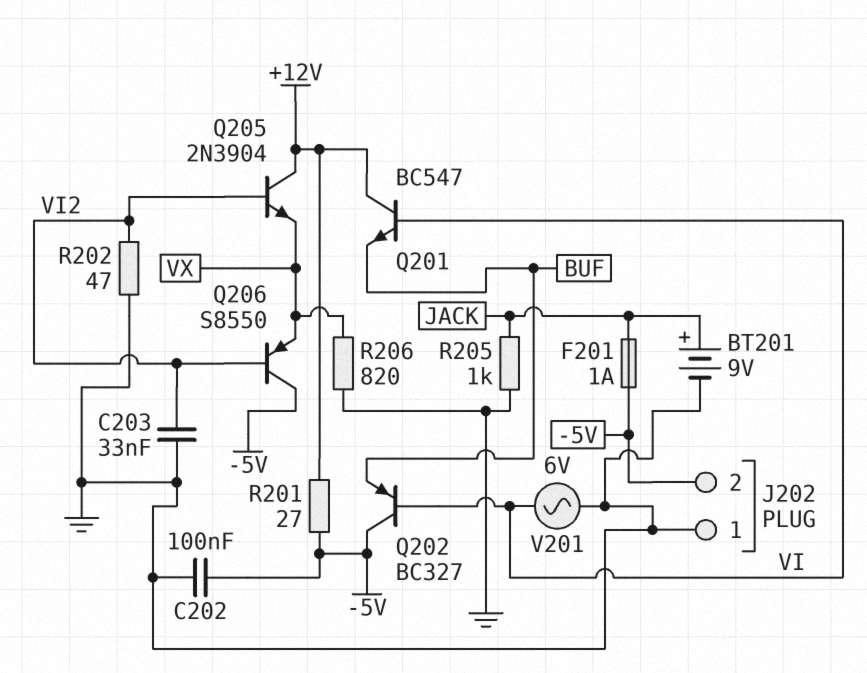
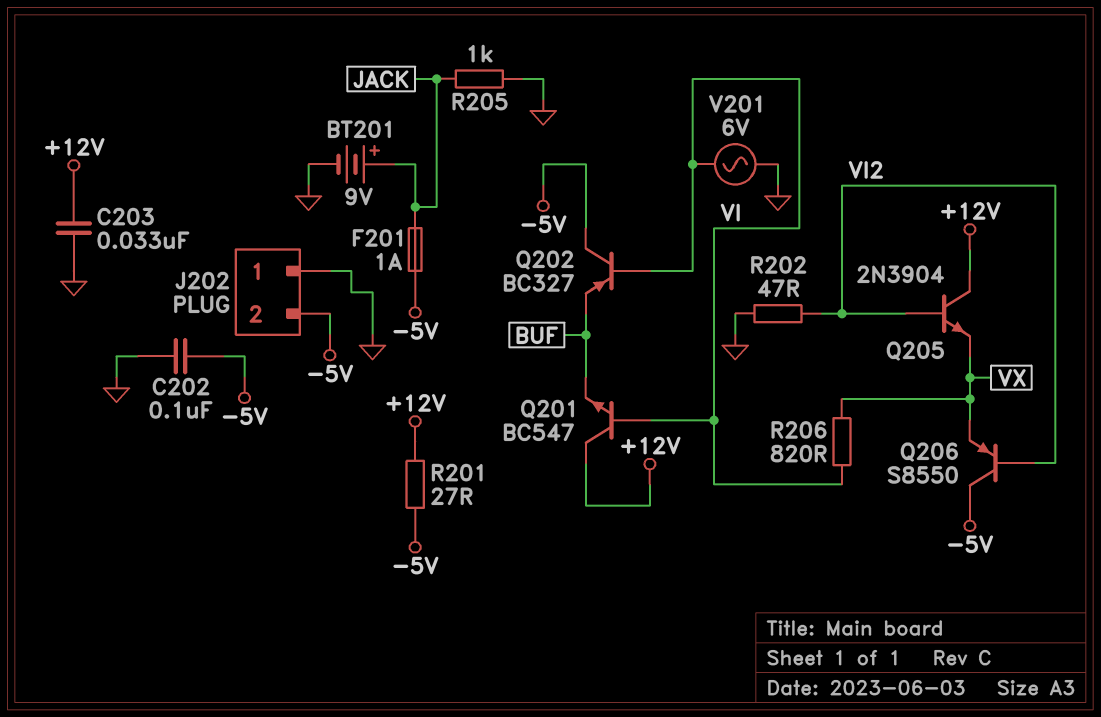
C203: 33nF (GND, VI2) -> 33nF (+12V, GND)
R206: 820 (GND, VX) -> 820 (VI, VX)

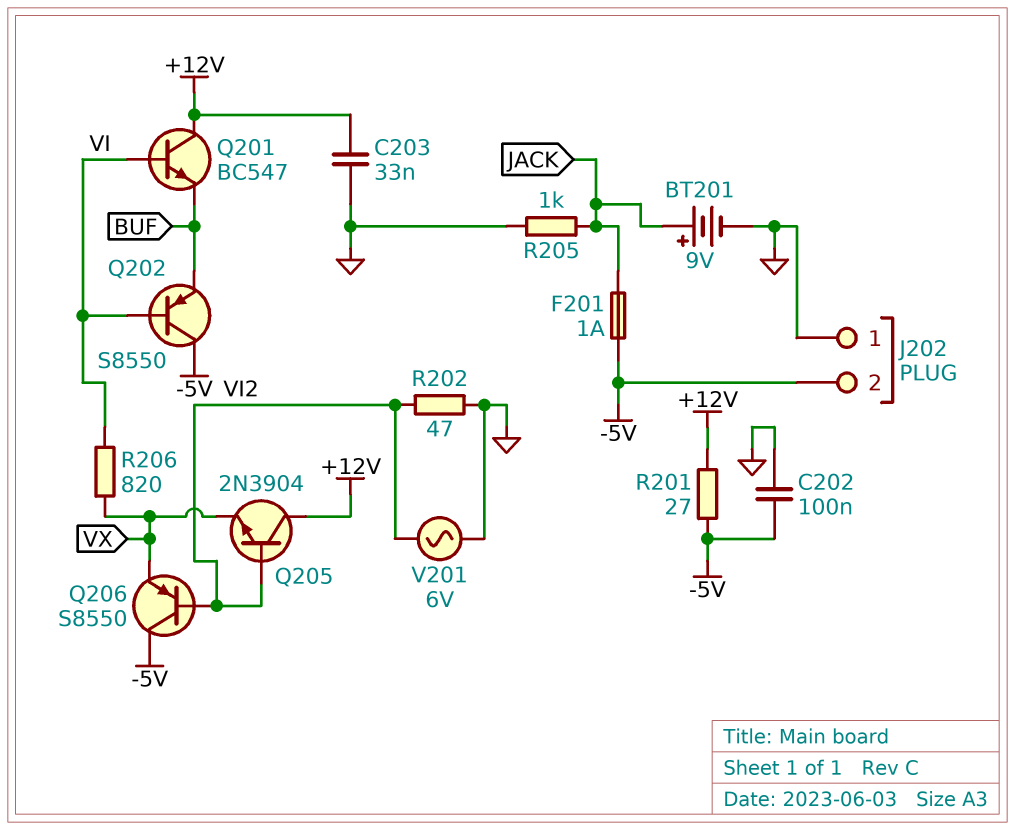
Q202: PNP BC327 (B VI, C -5V, E BUF) -> PNP S8550 (B VI, C -5V, E BUF)
V201: AC 6V (GND, VI) -> AC 6V (GND, VI2)

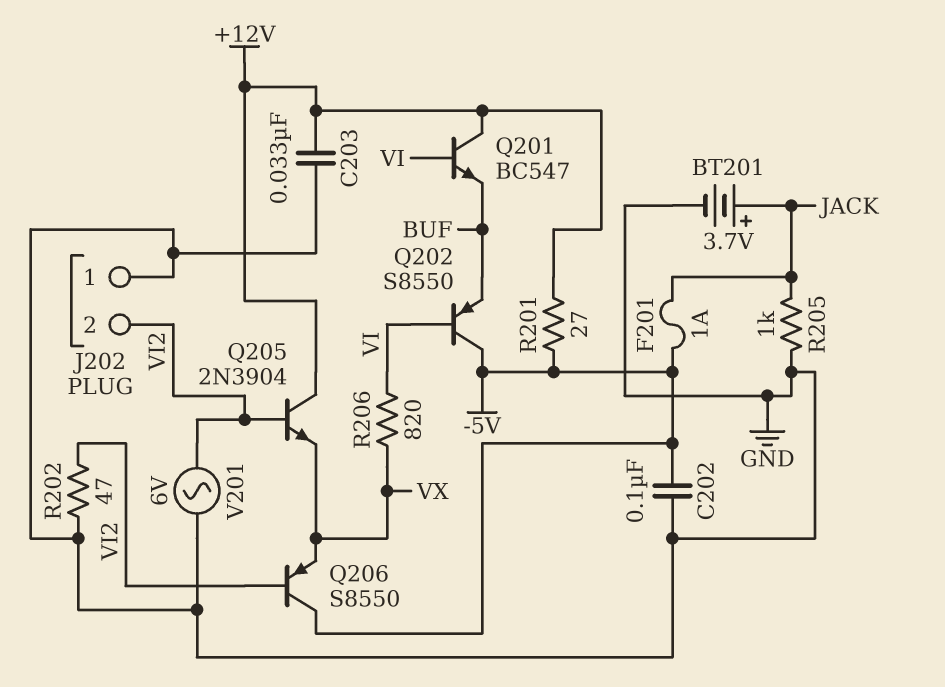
BT201: 9V (plus JACK, minus GND) -> 3.7V (plus JACK, minus GND)
J202 pin 2: -5V -> VI2

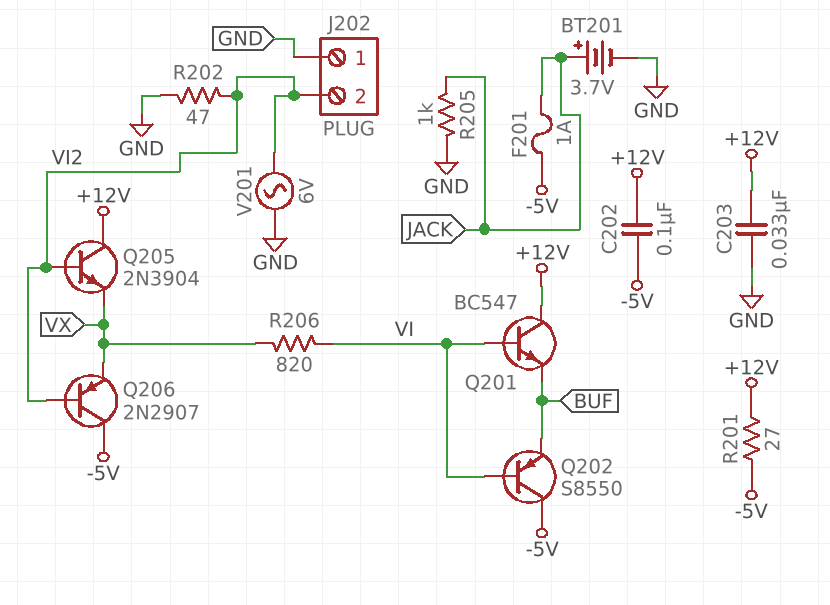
C202: 100nF (-5V, GND) -> 100nF (+12V, -5V)
Q206: PNP S8550 (B VI2, C -5V, E VX) -> PNP 2N2907 (B VI2, C -5V, E VX)

